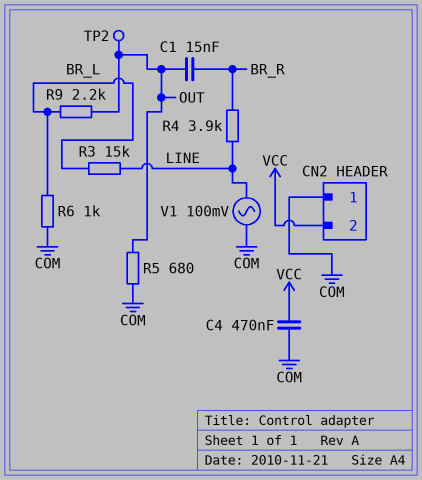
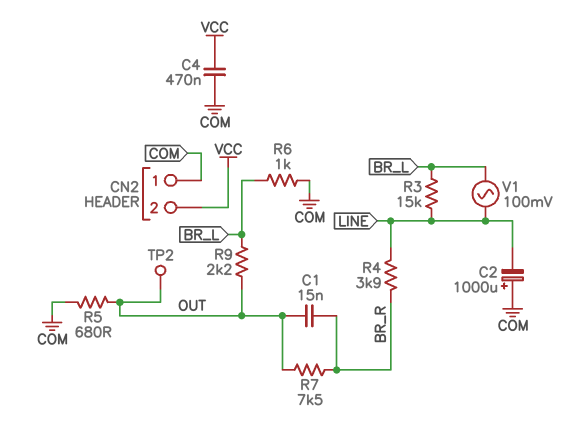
C2: none -> 1000uF (plus COM, minus LINE)
R7: none -> 7.5k (BR_R, OUT)
V1: AC 100mV (COM, LINE) -> AC 100mV (BR_L, LINE)

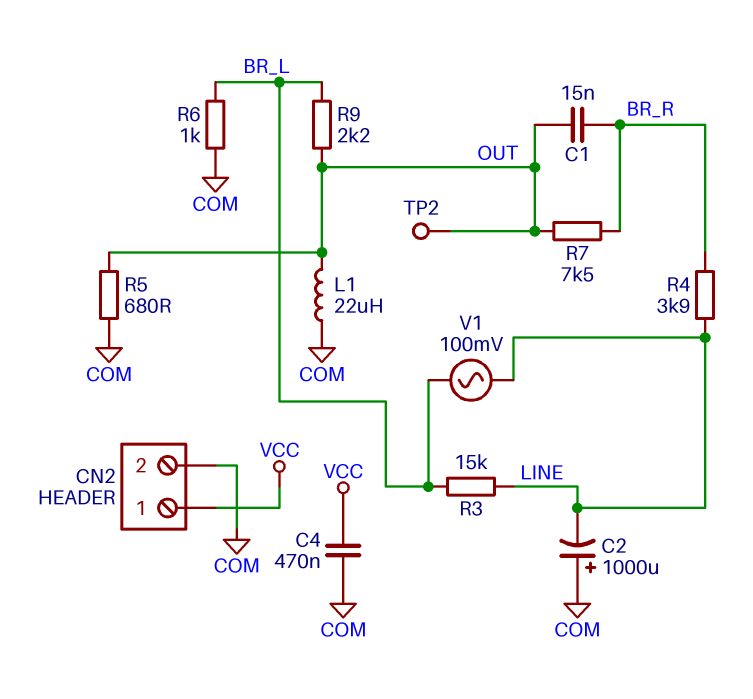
CN2 pin 1: COM -> VCC
CN2 pin 2: VCC -> COM
L1: none -> 22uH (COM, OUT)

